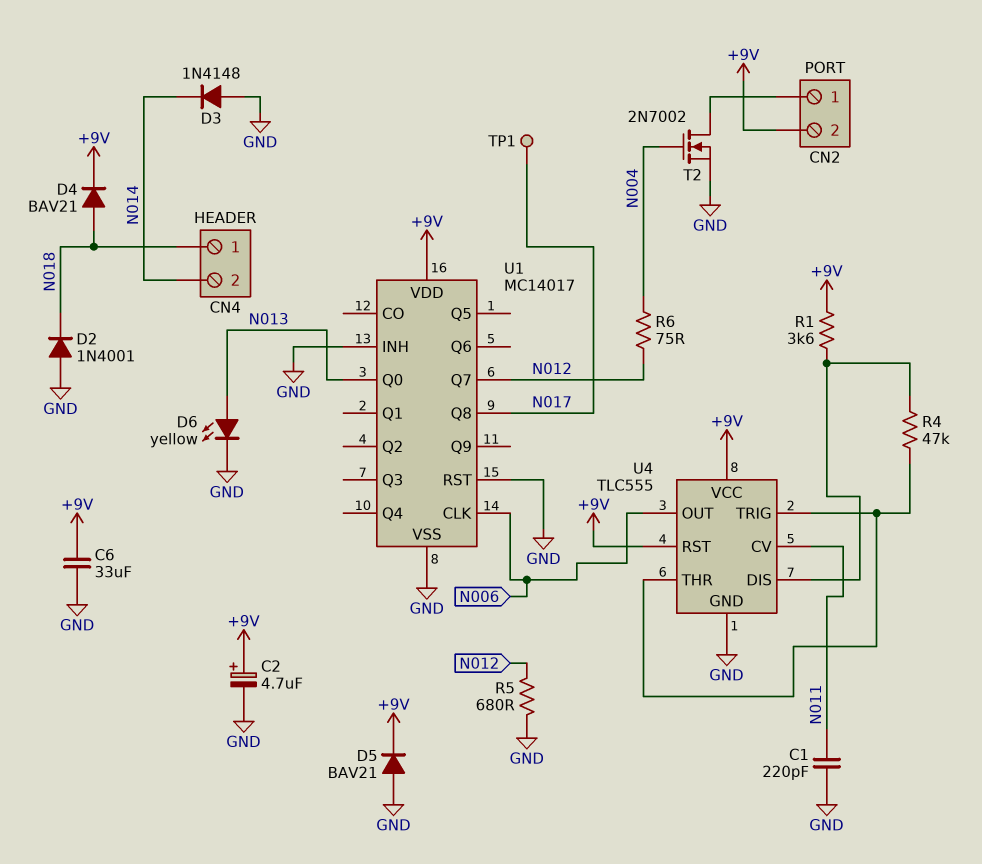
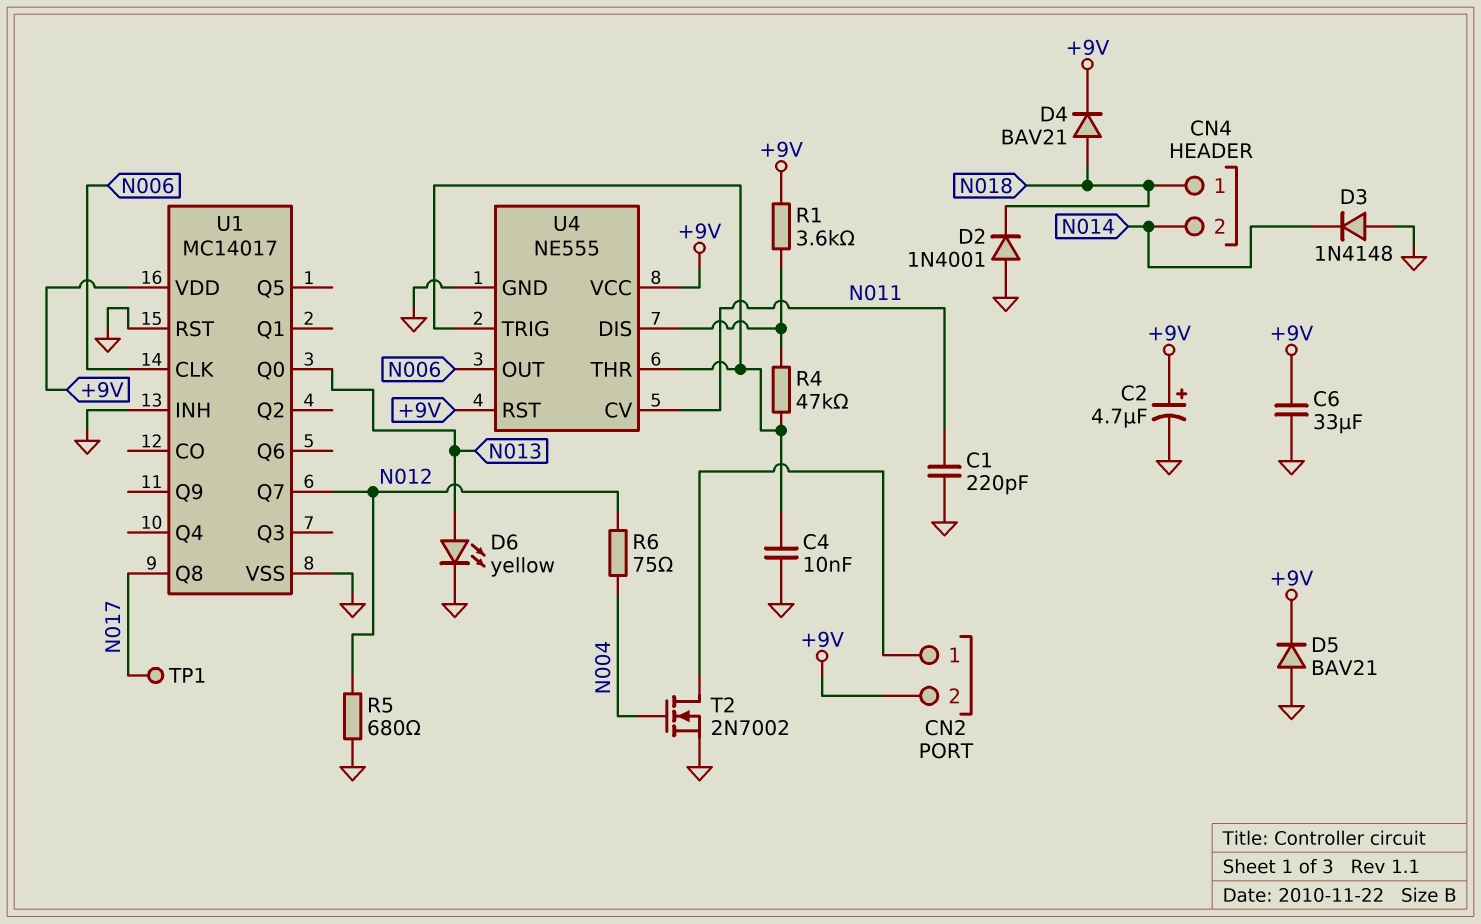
C4: none -> 10nF (GND, U4/THR)
U4: TLC555 -> NE555

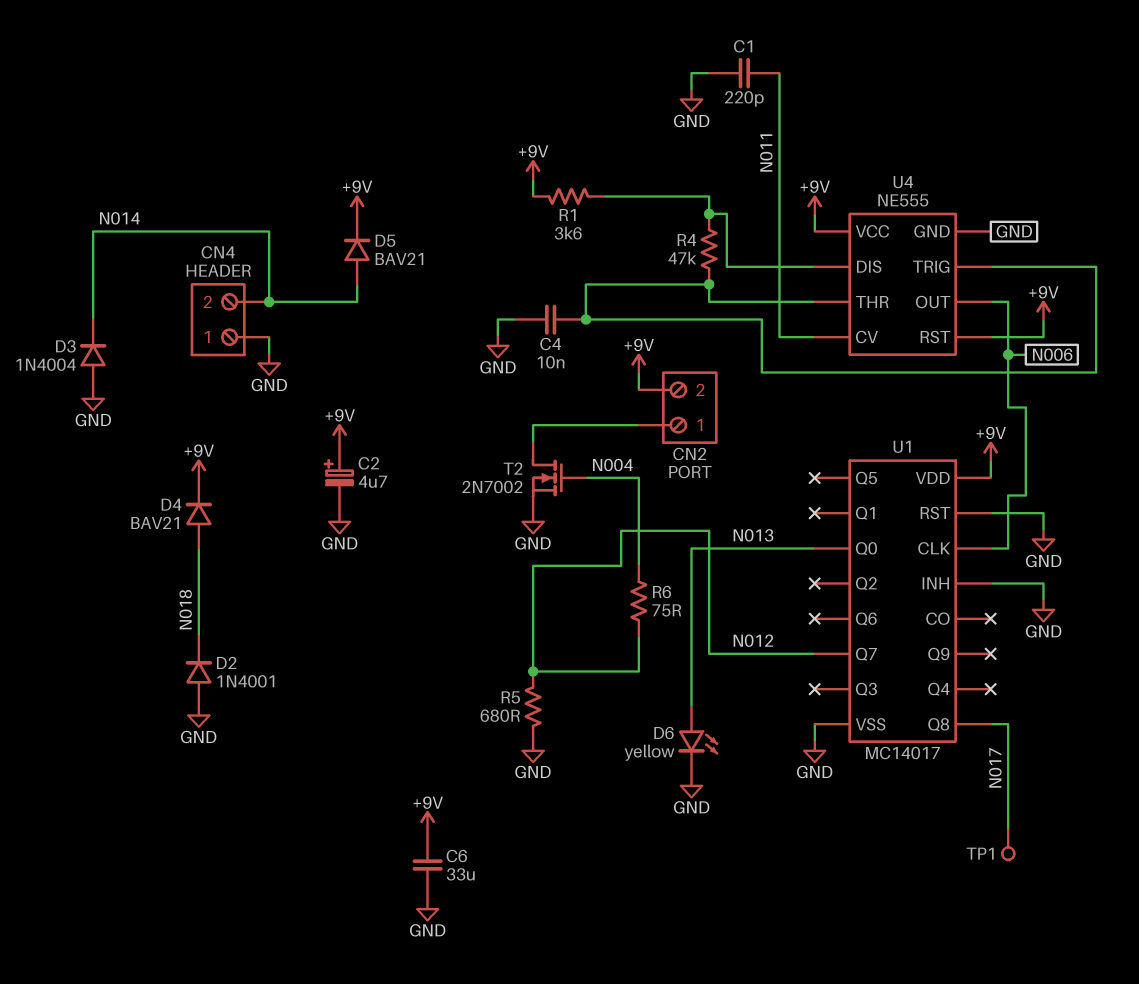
CN4 pin 1: N018 -> GND
D3: diode 1N4148 (A GND, K N014) -> diode 1N4004 (A GND, K N014)
D5: diode BAV21 (A GND, K +9V) -> diode BAV21 (A N014, K +9V)

